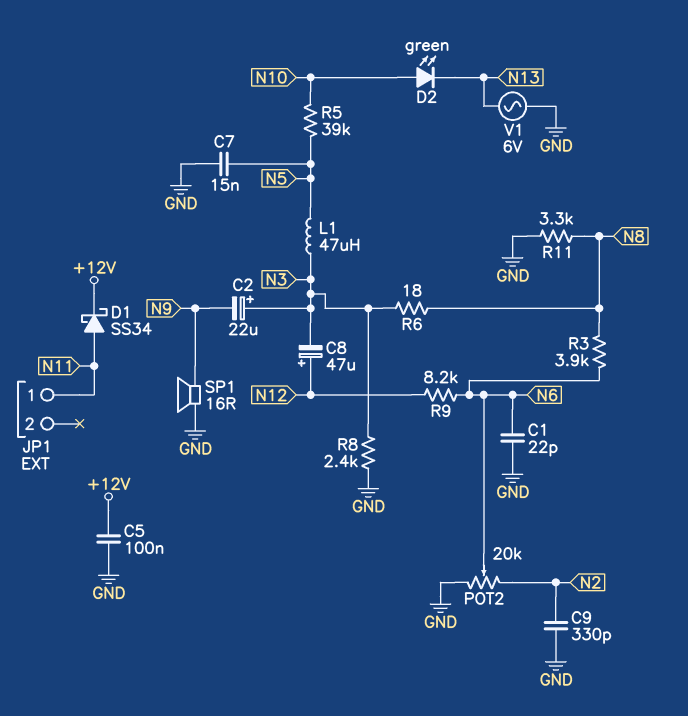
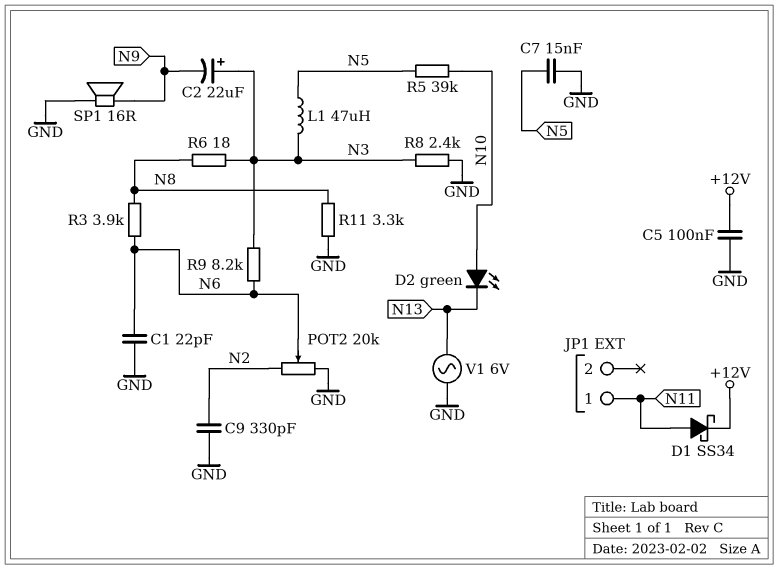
C8: 47uF (plus N12, minus N3) -> none
R9: 8.2k (N6, N12) -> 8.2k (N3, N6)

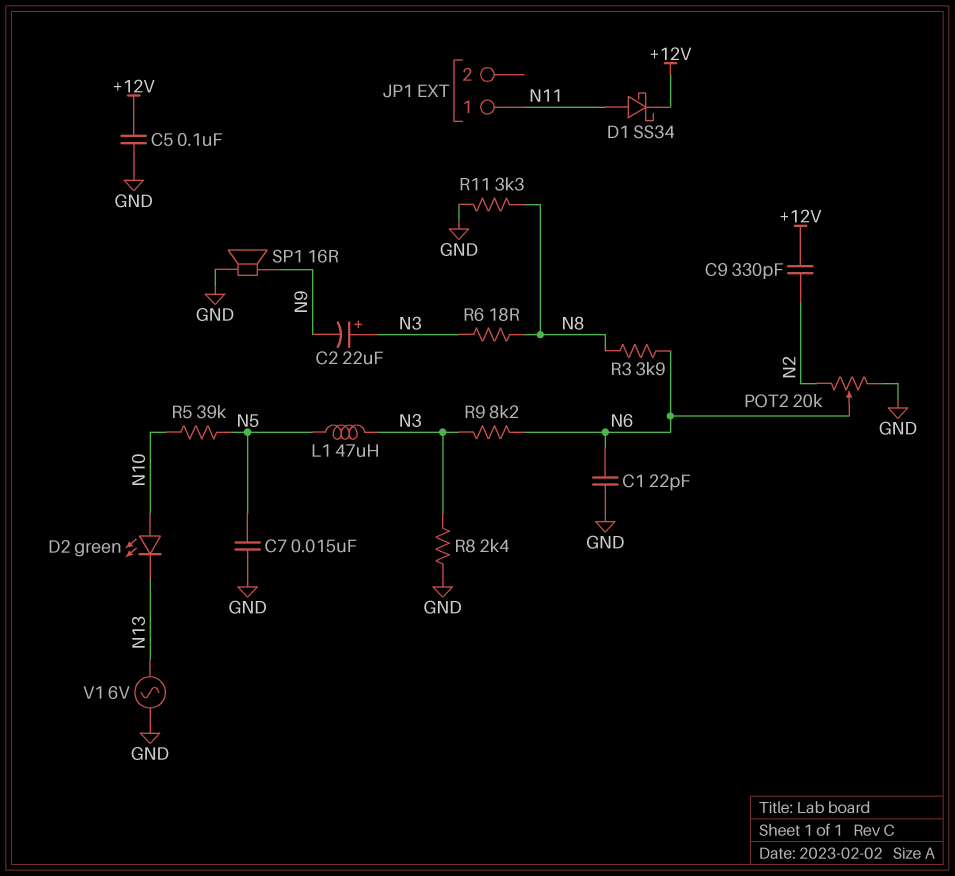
C9: 330pF (GND, N2) -> 330pF (+12V, N2)

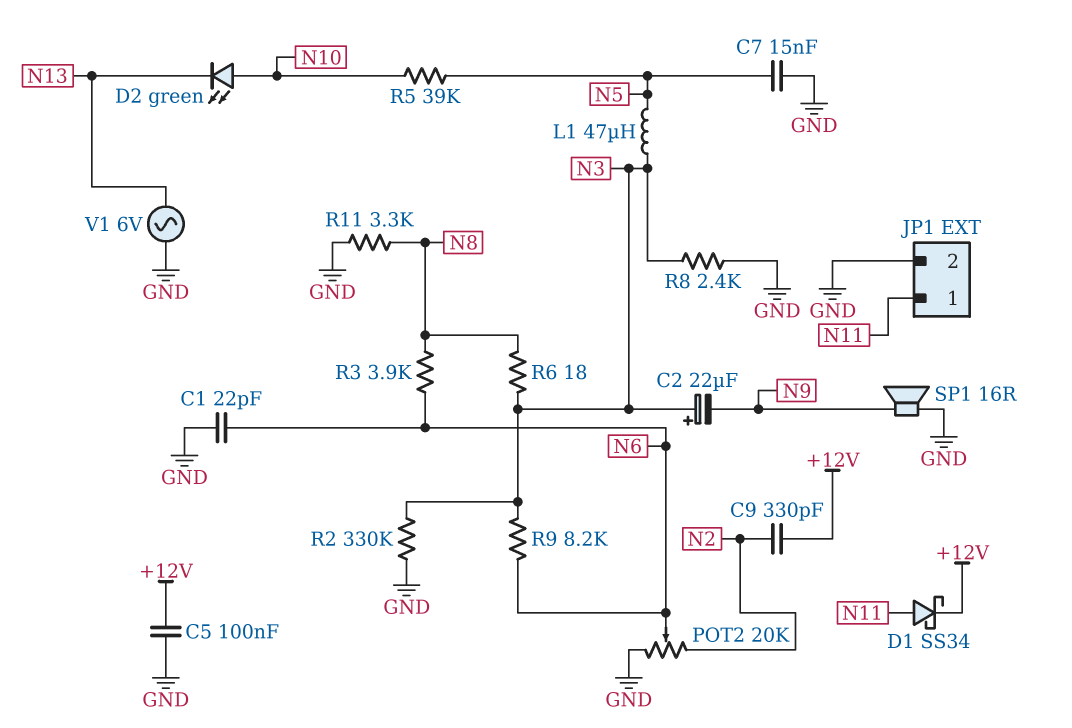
JP1 pin 2: none -> GND
R2: none -> 330k (GND, N3)

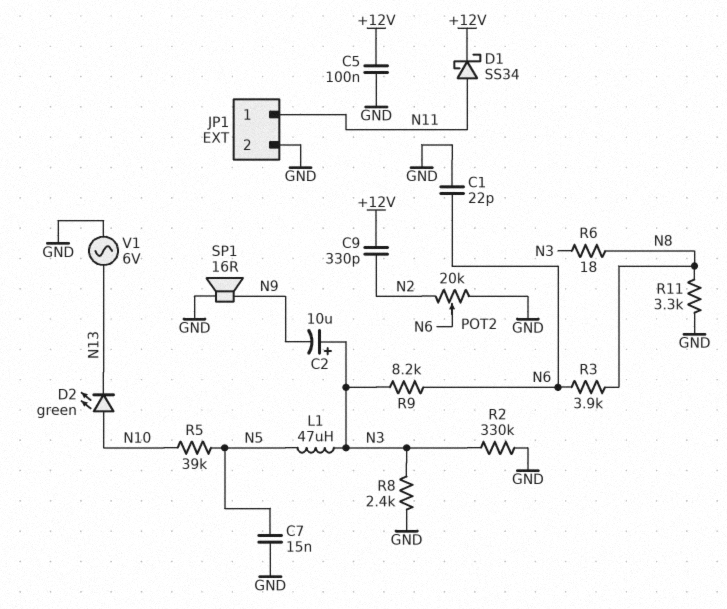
C2: 22uF (plus N3, minus N9) -> 10uF (plus N3, minus N9)

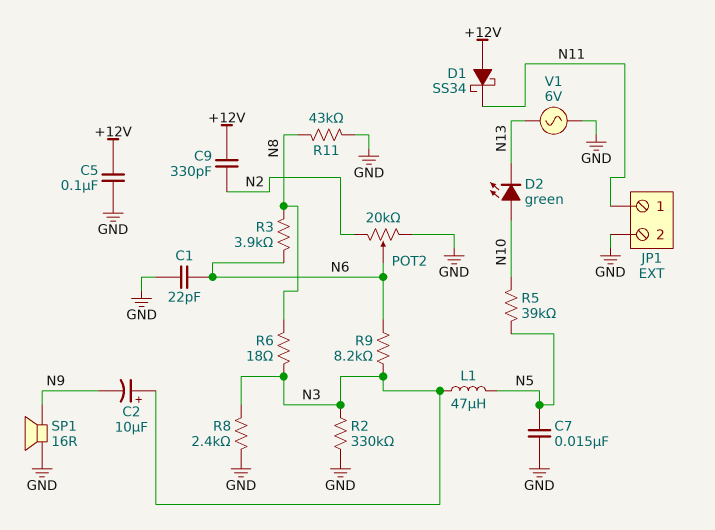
D1: schottky SS34 (A N11, K +12V) -> schottky SS34 (A +12V, K N11)
R11: 3.3k (GND, N8) -> 43k (GND, N8)

